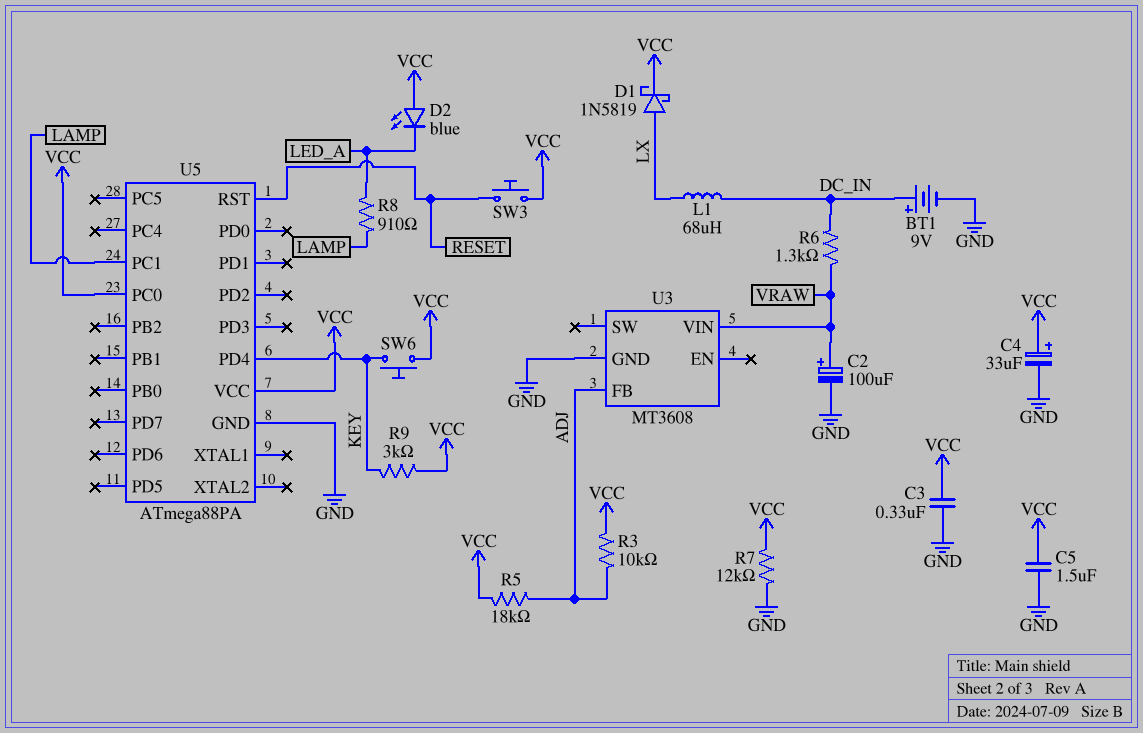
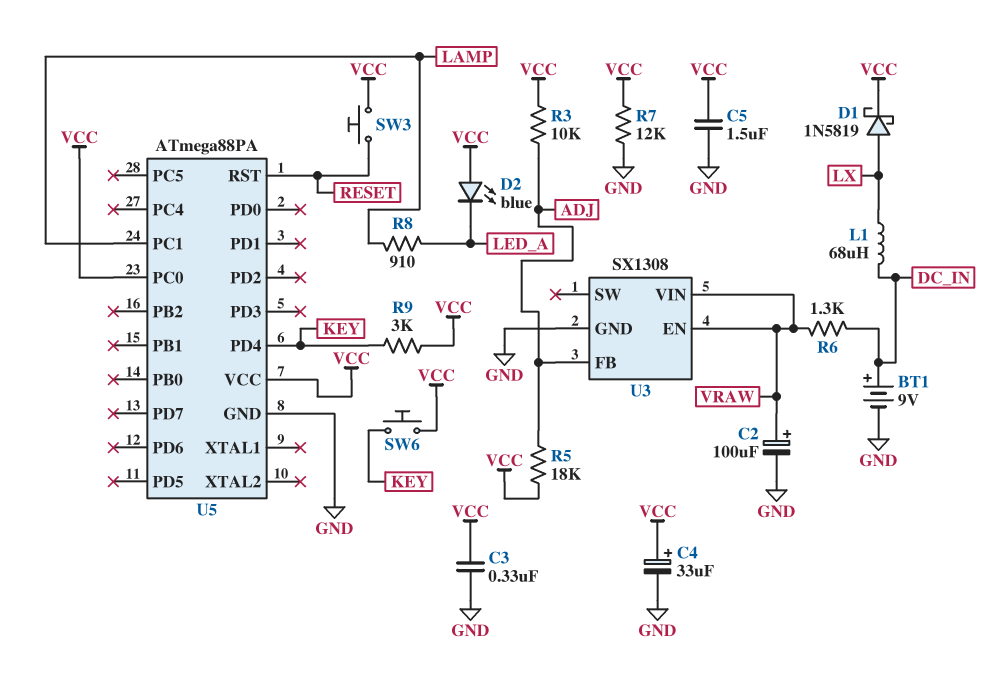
U3: MT3608 -> SX1308
U3 pin EN: none -> VRAW

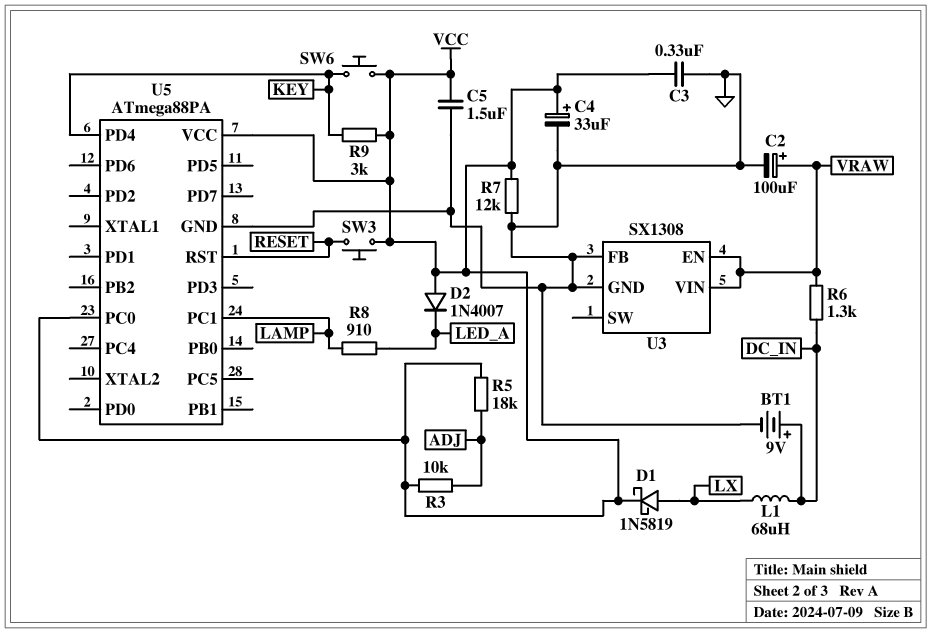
D2: LED blue (A VCC, K LED_A) -> diode 1N4007 (A VCC, K LED_A)
U3 pin FB: ADJ -> GND

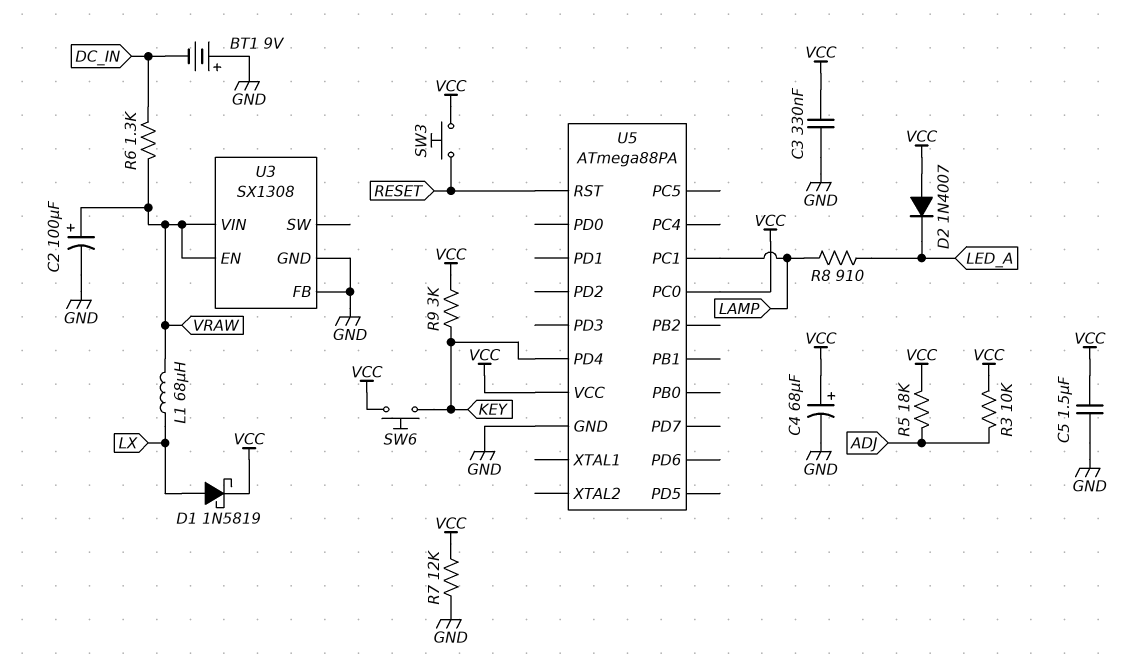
BT1: 9V (plus DC_IN, minus GND) -> 9V (plus GND, minus DC_IN)
C4: 33uF (plus VCC, minus GND) -> 68uF (plus VCC, minus GND)
L1: 68uH (DC_IN, LX) -> 68uH (LX, VRAW)

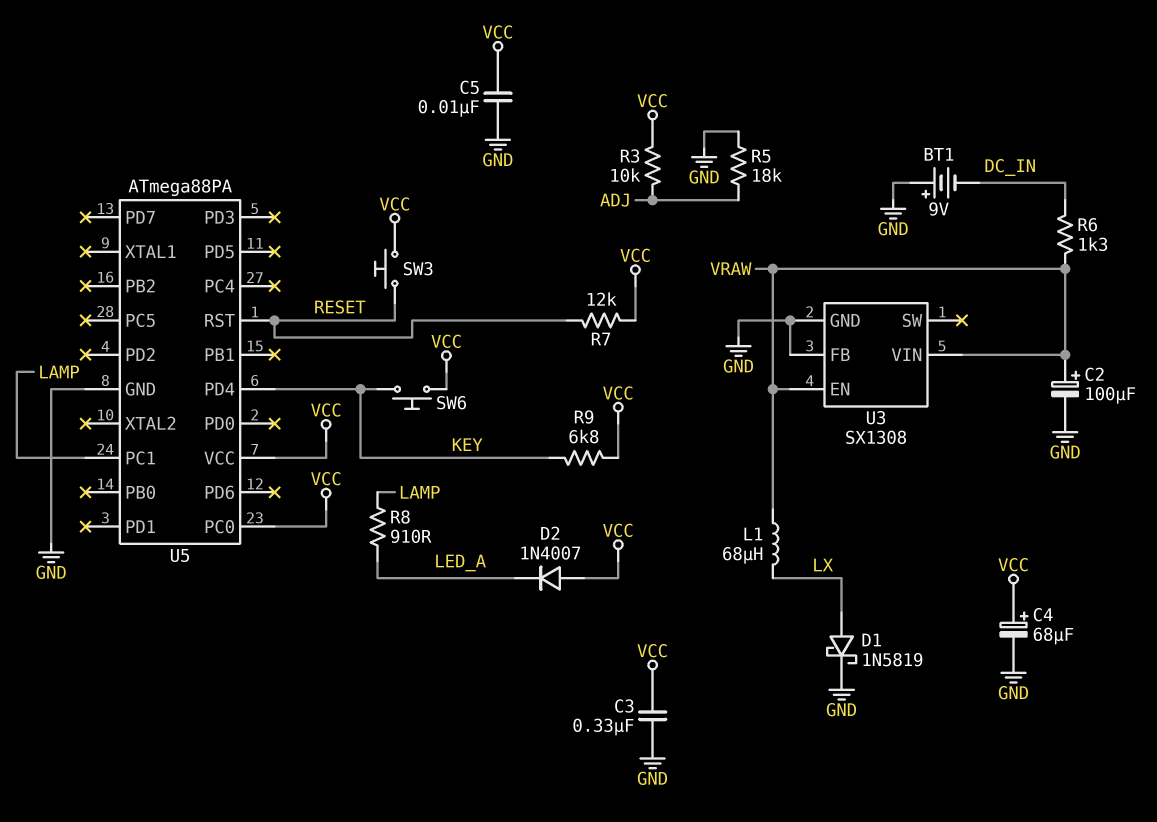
C5: 1.5uF (GND, VCC) -> 10nF (GND, VCC)
D1: schottky 1N5819 (A LX, K VCC) -> schottky 1N5819 (A LX, K GND)
R5: 18k (ADJ, VCC) -> 18k (ADJ, GND)
R7: 12k (GND, VCC) -> 12k (RESET, VCC)
R9: 3k (KEY, VCC) -> 6.8k (KEY, VCC)

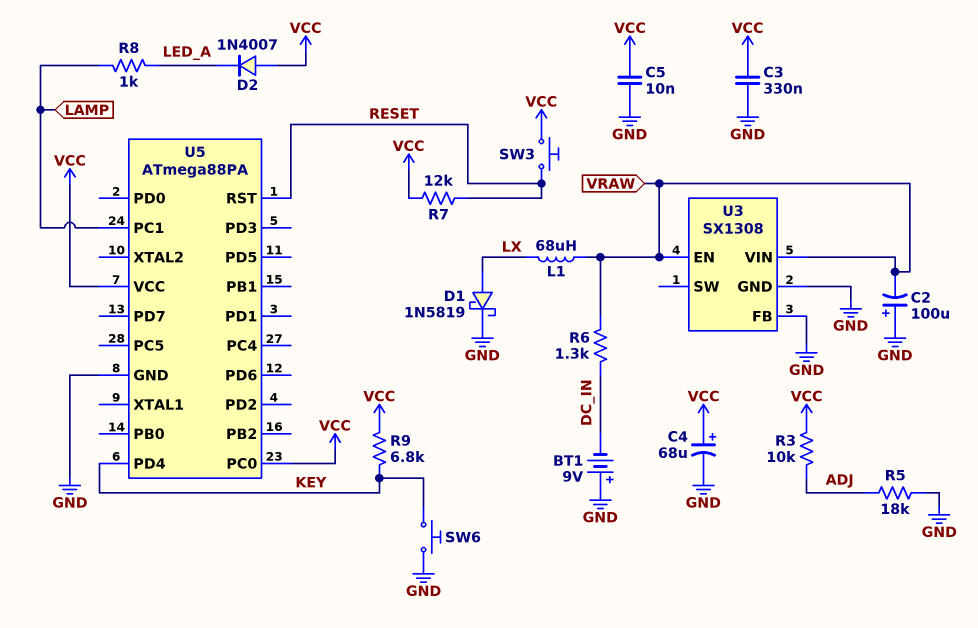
C2: 100uF (plus VRAW, minus GND) -> 100uF (plus GND, minus VRAW)
R8: 910 (LAMP, LED_A) -> 1k (LAMP, LED_A)
SW6: button (KEY, VCC) -> button (GND, KEY)

